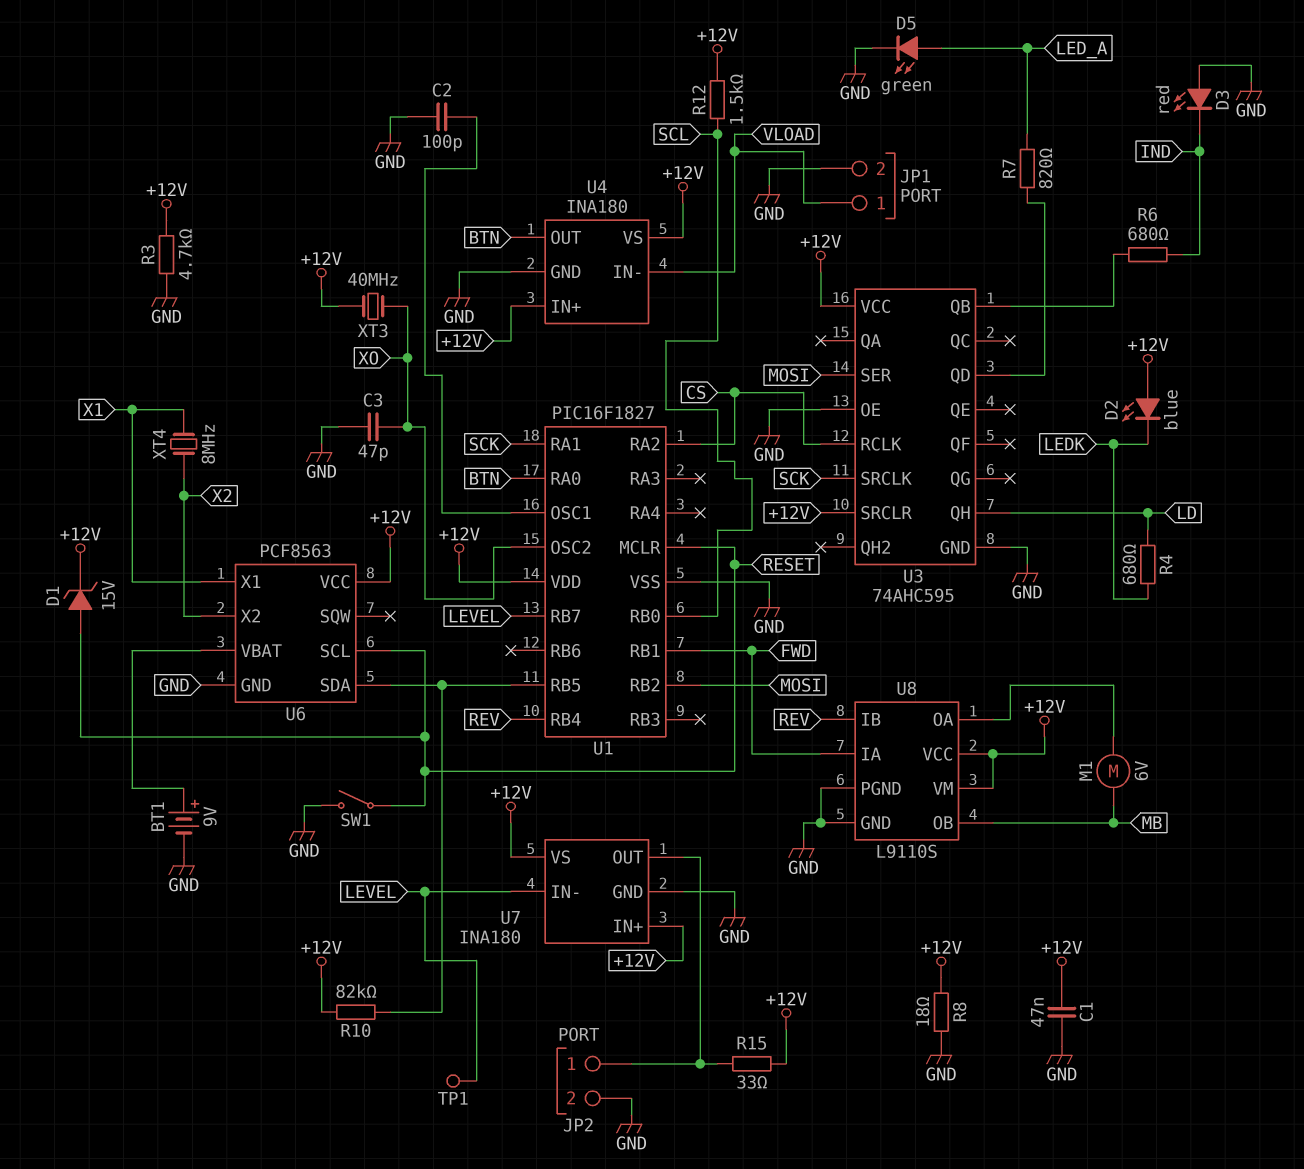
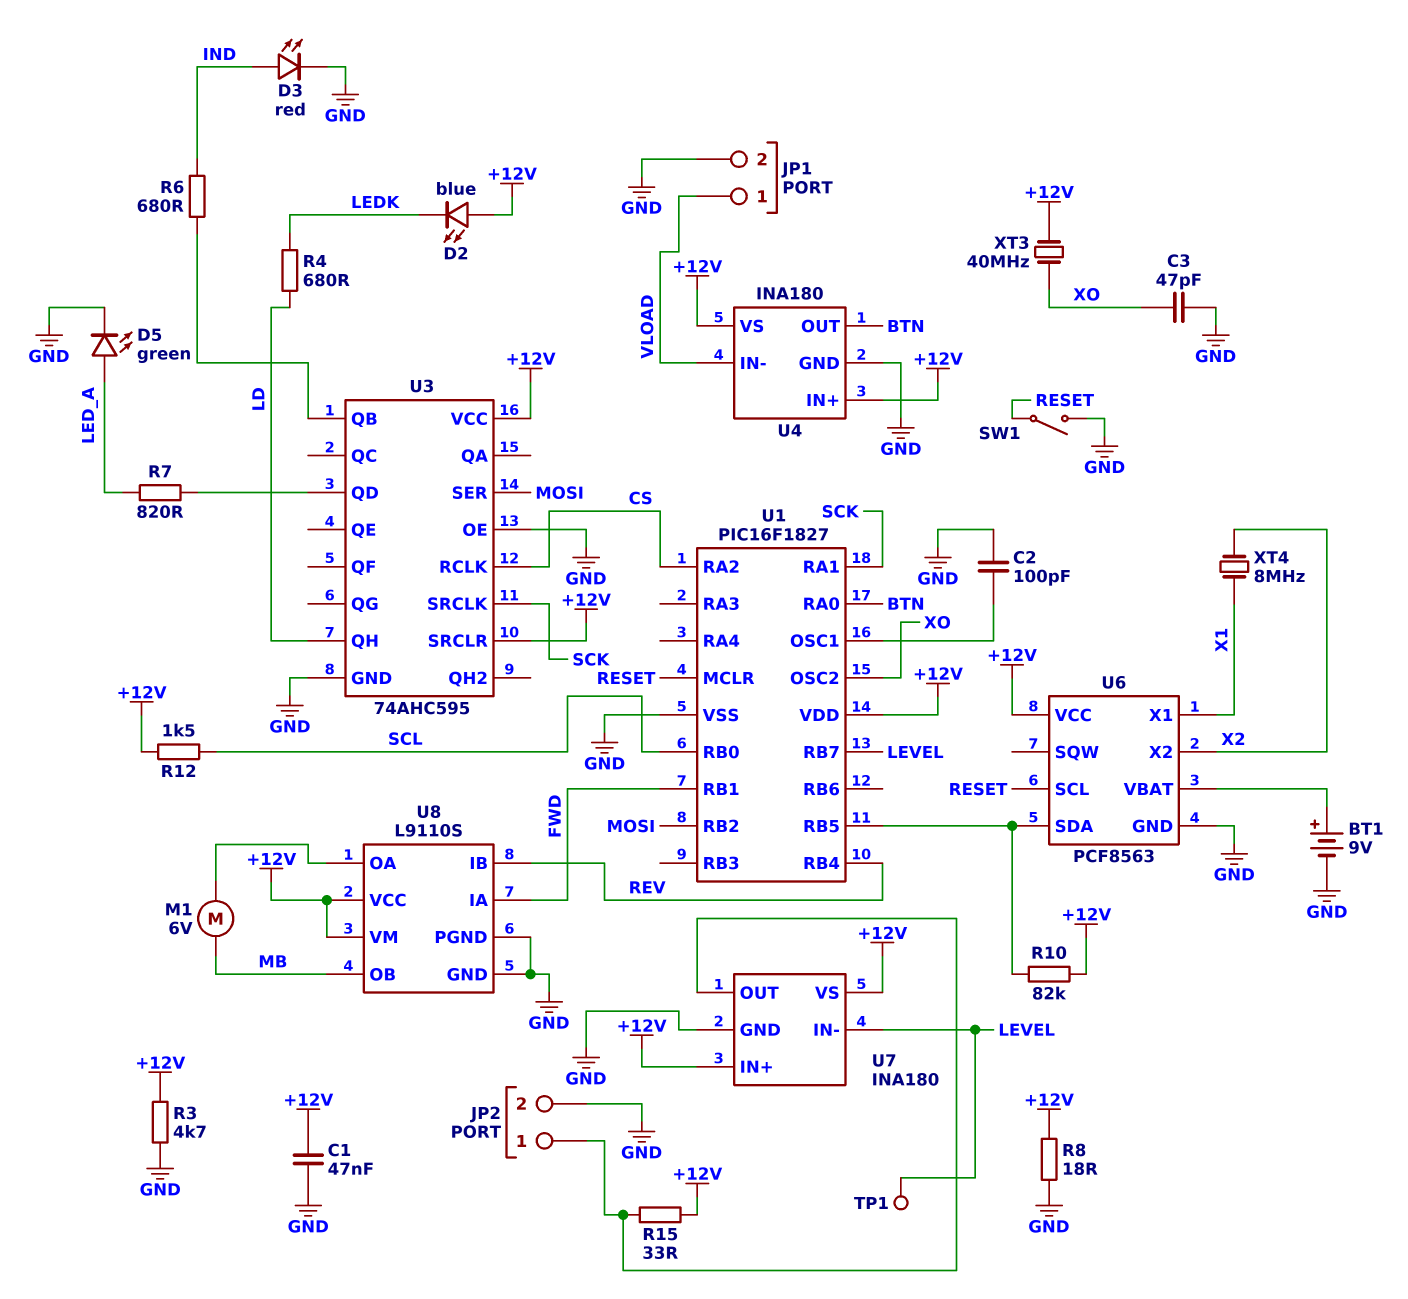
D1: zener 15V (A RESET, K +12V) -> none
D3: LED red (A GND, K IND) -> LED red (A IND, K GND)

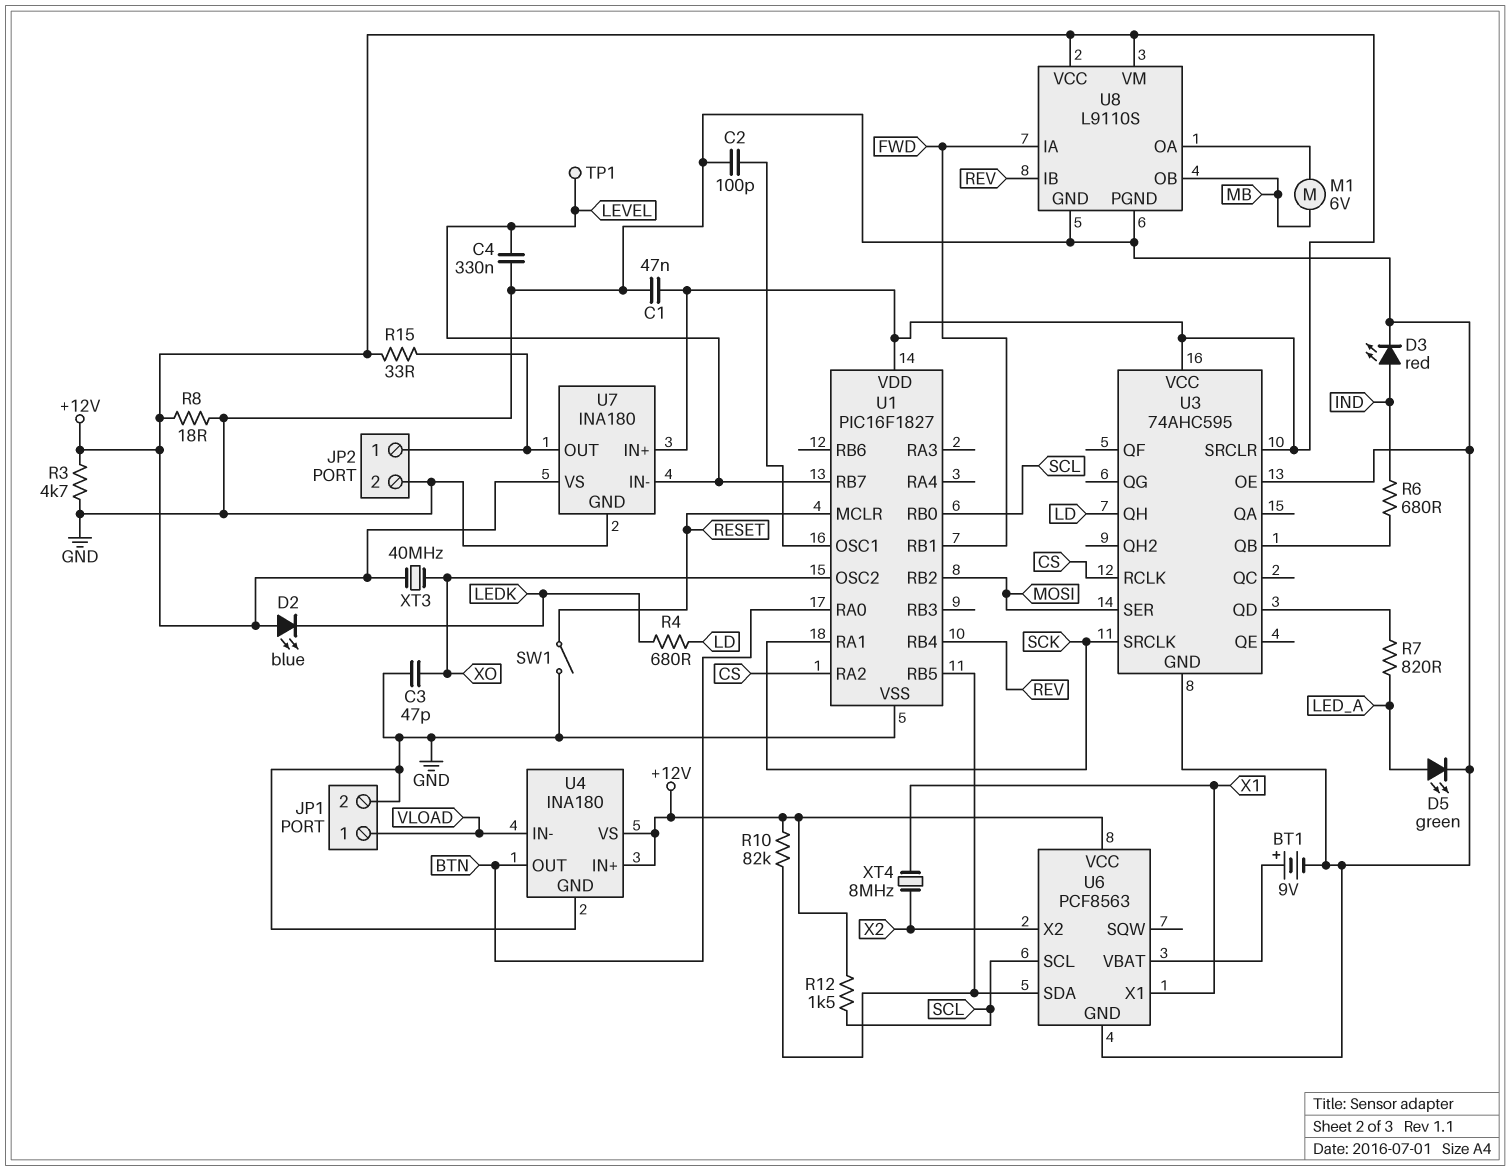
C4: none -> 330nF (GND, LEVEL)
U6 pin SCL: RESET -> SCL

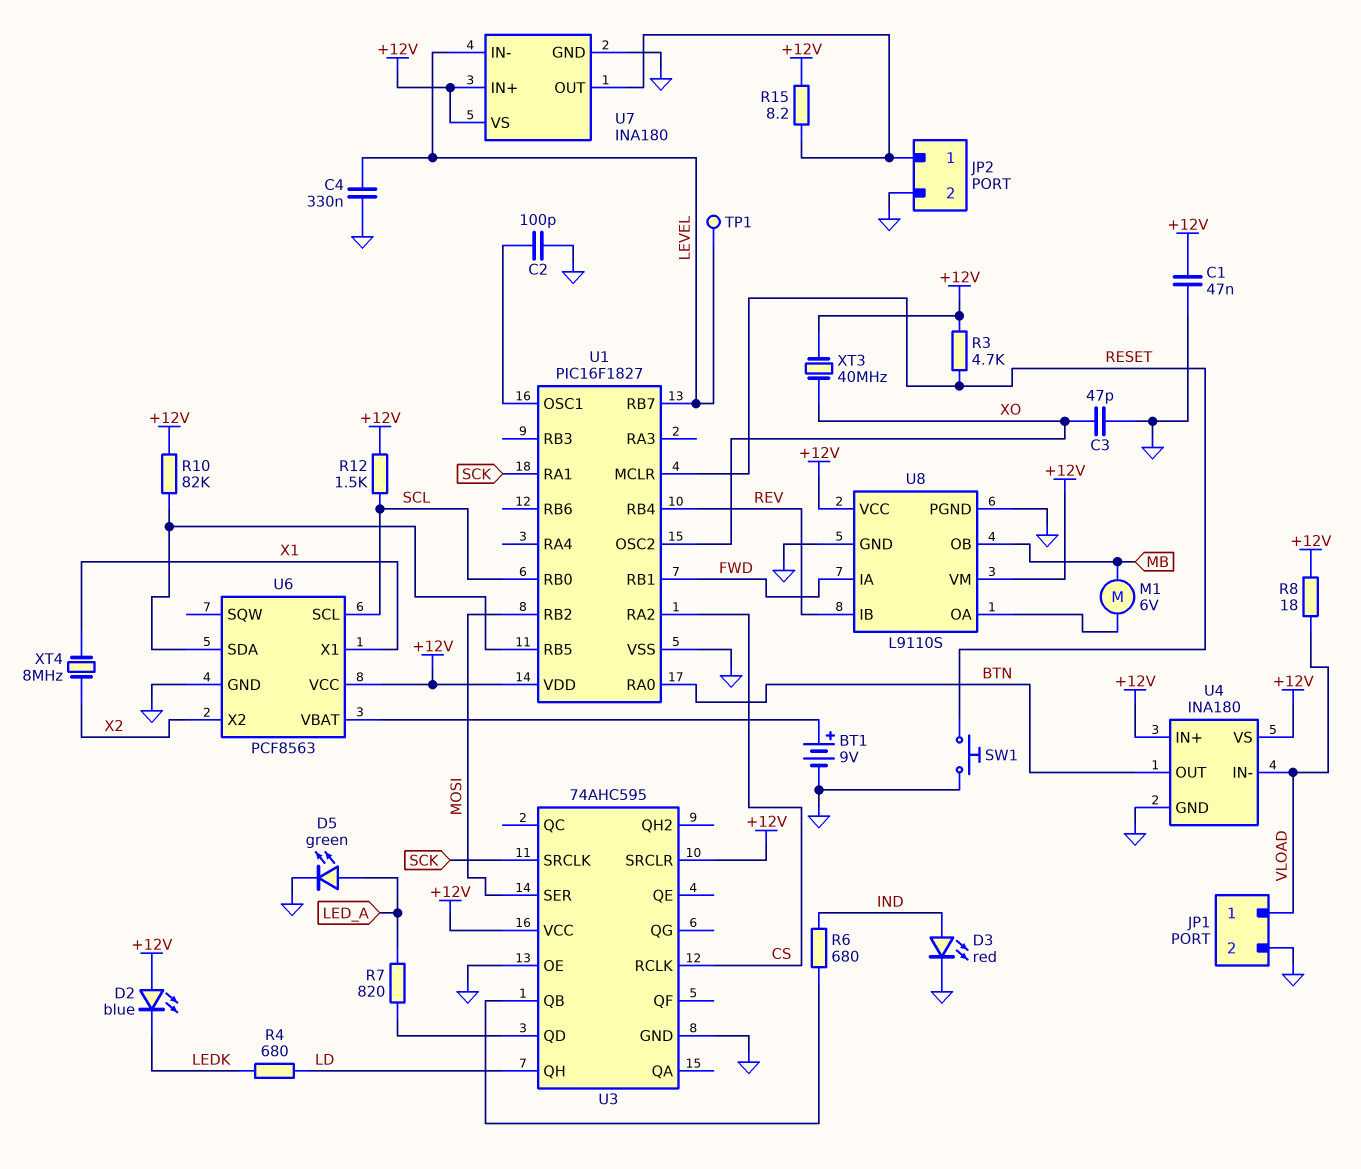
R3: 4.7k (+12V, GND) -> 4.7k (+12V, RESET)
R8: 18 (+12V, GND) -> 18 (+12V, VLOAD)
R15: 33 (+12V, JP2/1) -> 8.2 (+12V, JP2/1)
SW1: switch (GND, RESET) -> button (GND, RESET)

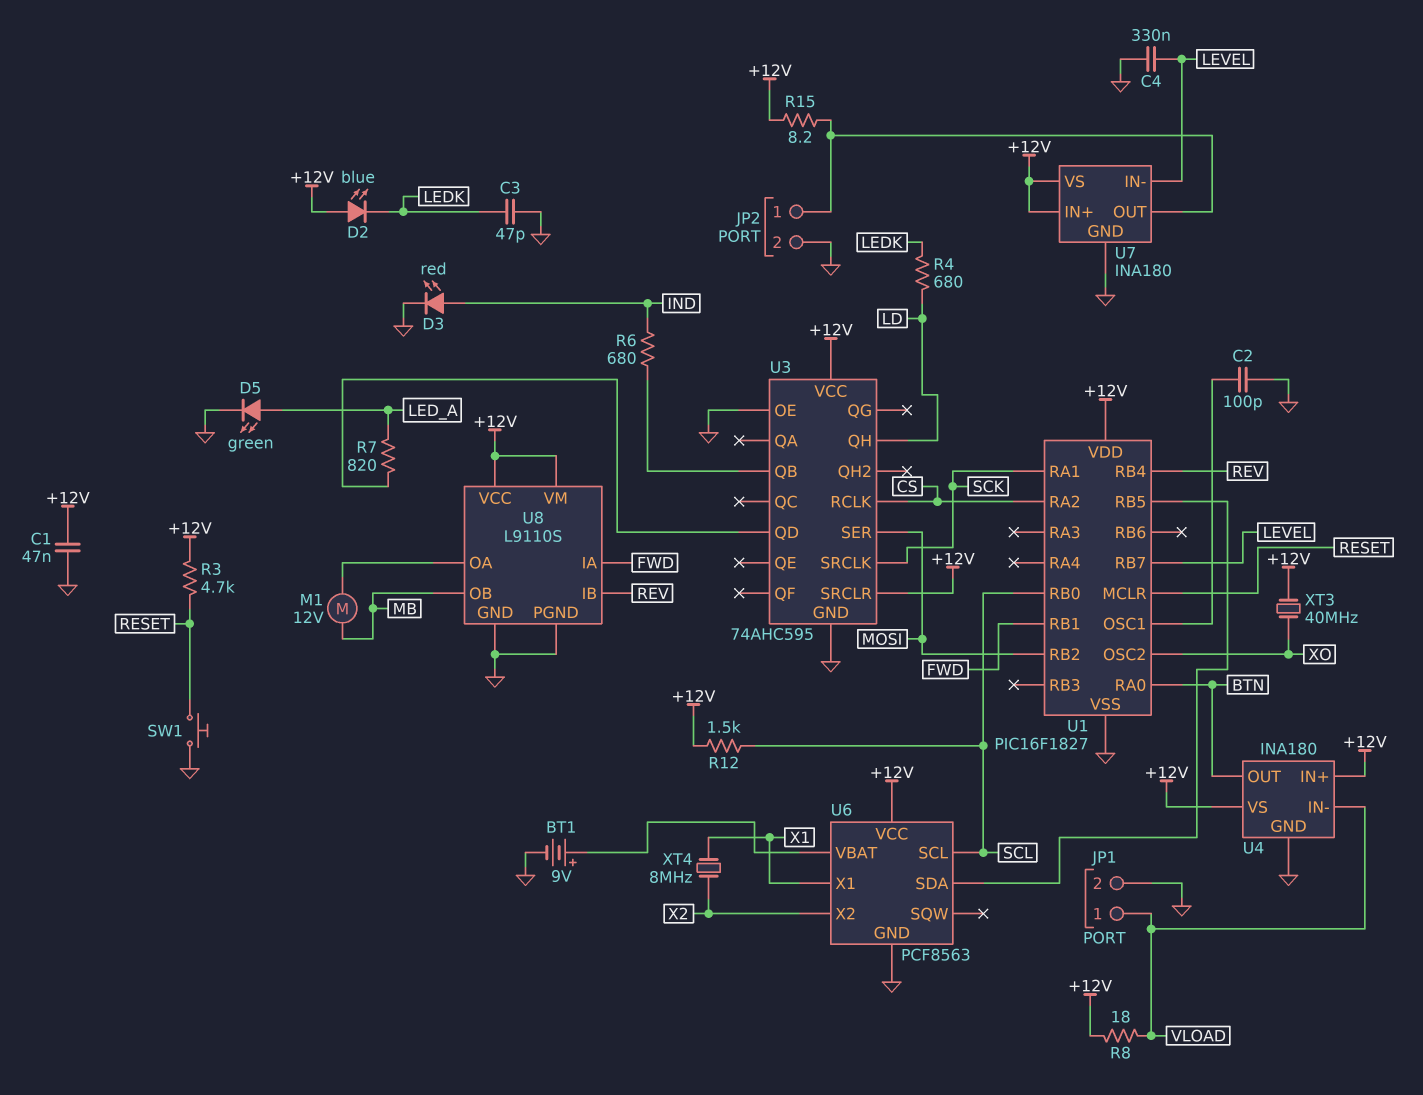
C3: 47pF (GND, XO) -> 47pF (GND, LEDK)
M1: motor 6V (MB, U8/OA) -> motor 12V (MB, U8/OA)
R10: 82k (+12V, U1/RB5) -> none
TP1: test point (LEVEL) -> none

